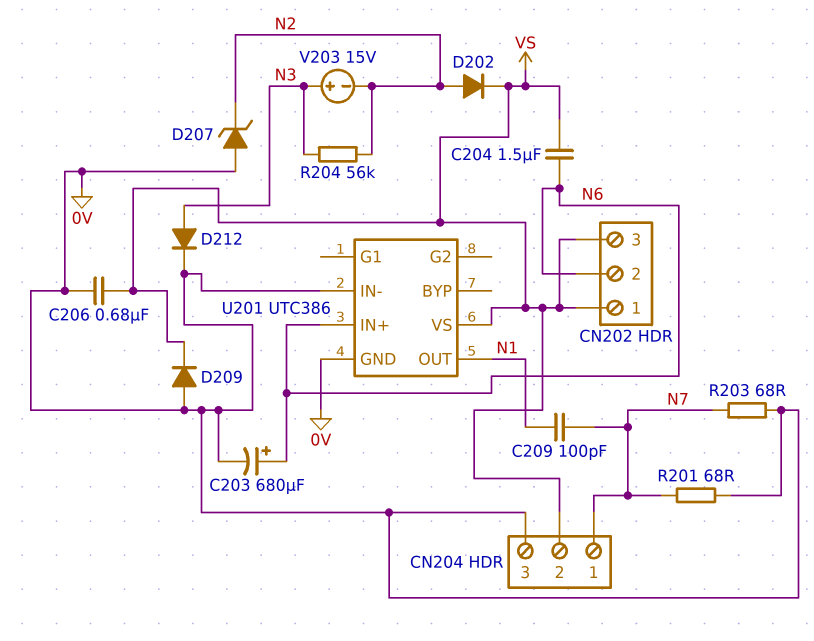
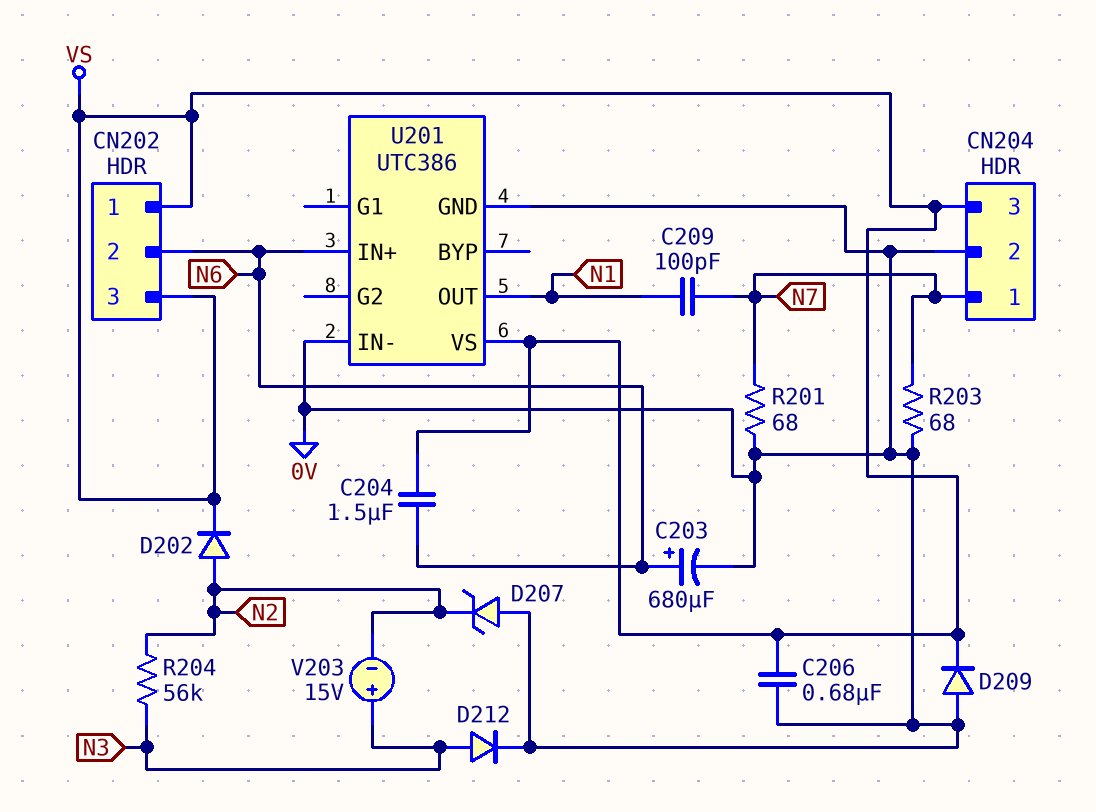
CN204 pin 2: VS -> 0V
CN204 pin 3: 0V -> VS

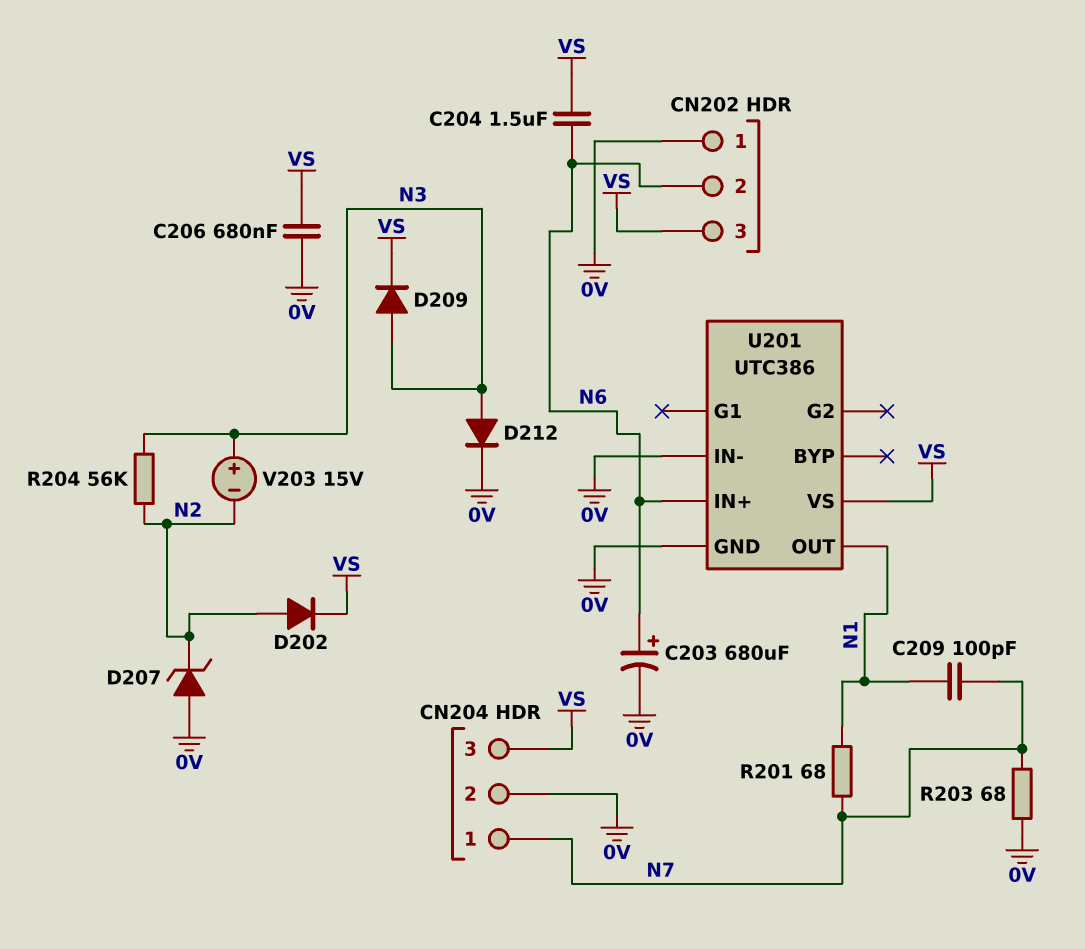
CN202 pin 1: VS -> 0V
D209: diode (A 0V, K VS) -> diode (A N3, K VS)
R201: 68 (0V, N7) -> 68 (N1, N7)

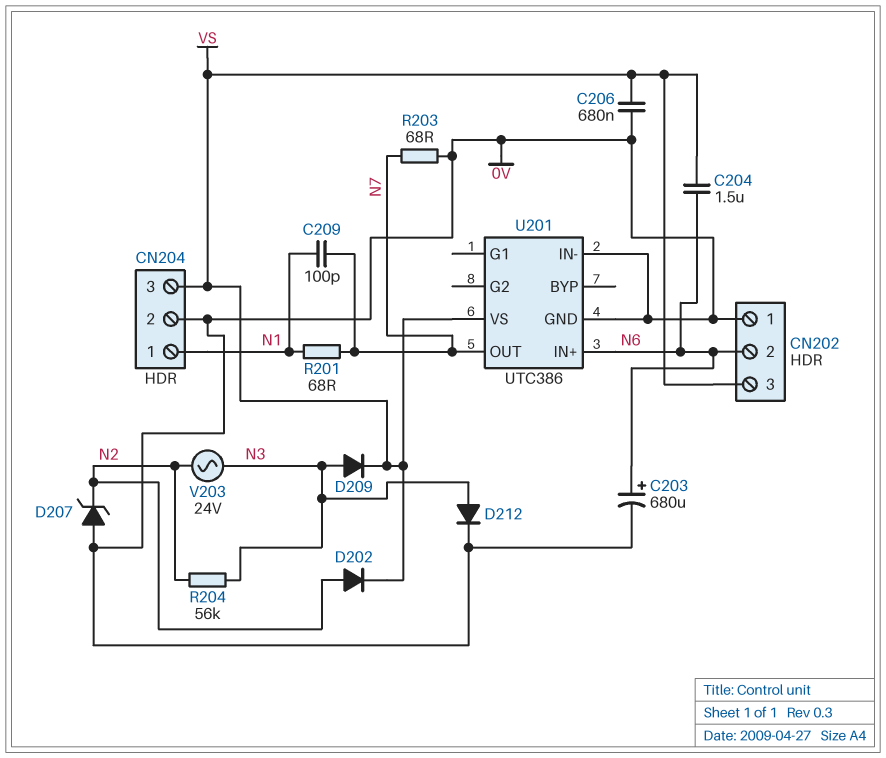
CN204 pin 1: N7 -> N1
U201 pin OUT: N1 -> N7
V203: 15V (plus N3, minus N2) -> AC 24V (N2, N3)

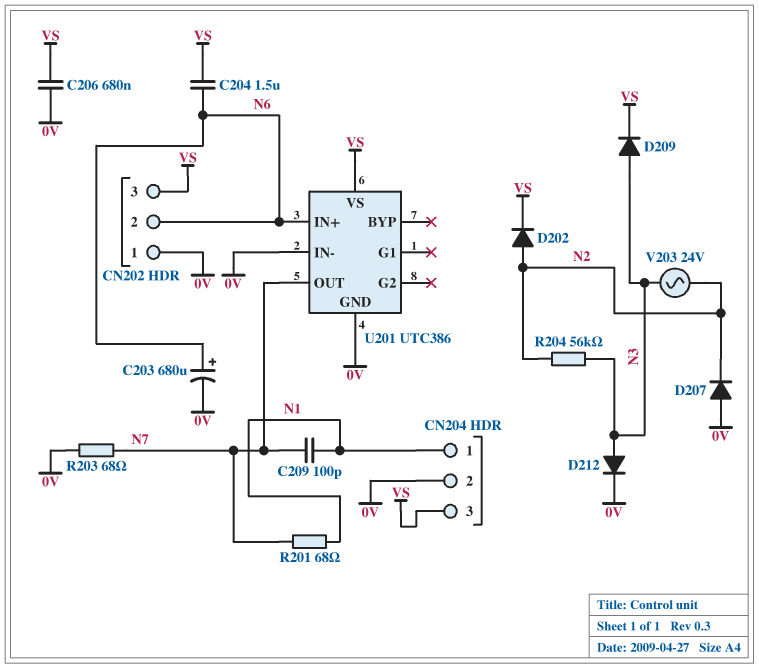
D207: zener (A 0V, K N2) -> diode (A 0V, K N2)

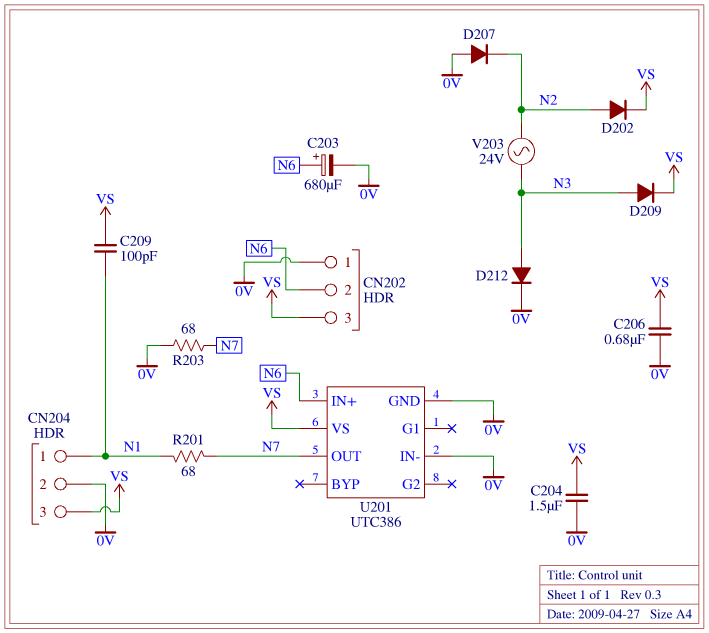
C204: 1.5uF (N6, VS) -> 1.5uF (0V, VS)
C209: 100pF (N1, N7) -> 100pF (N1, VS)
R204: 56k (N2, N3) -> none

